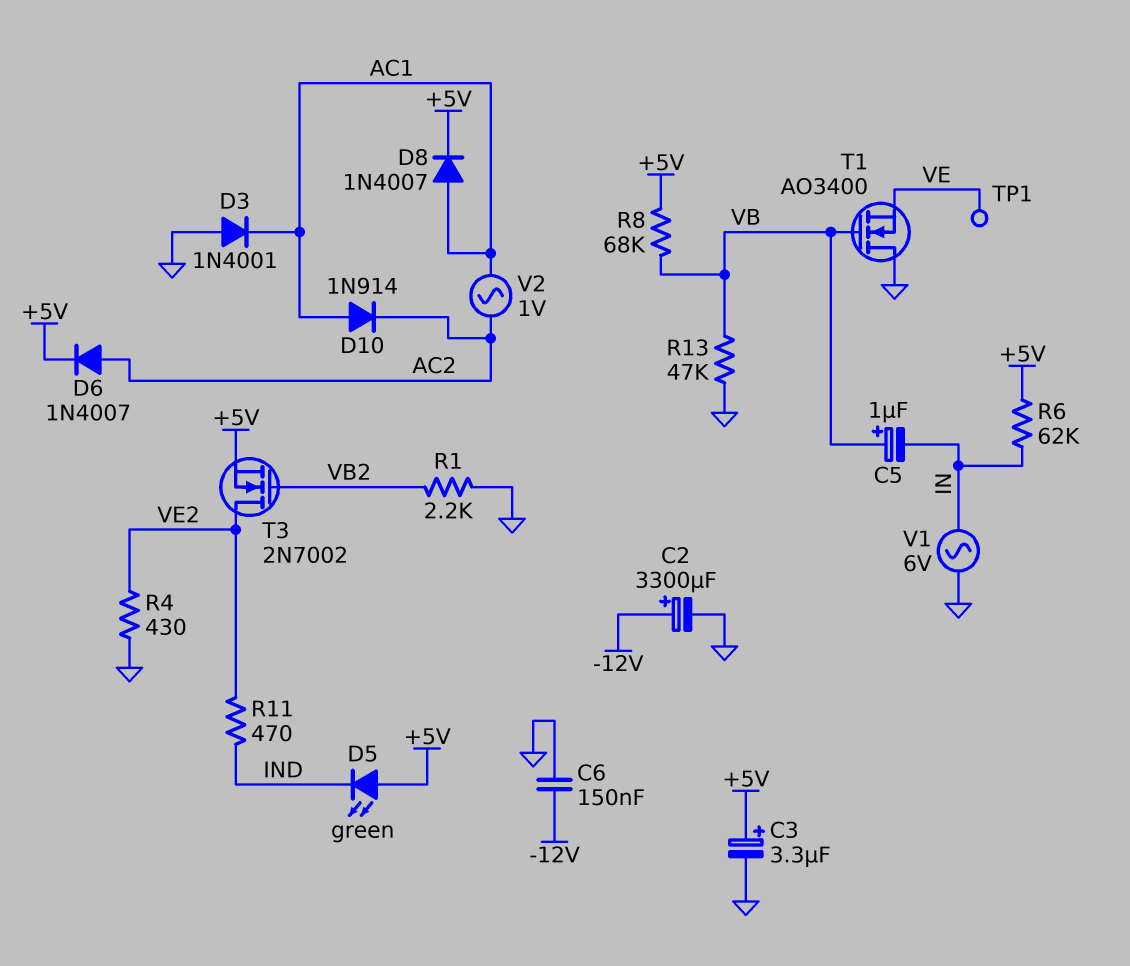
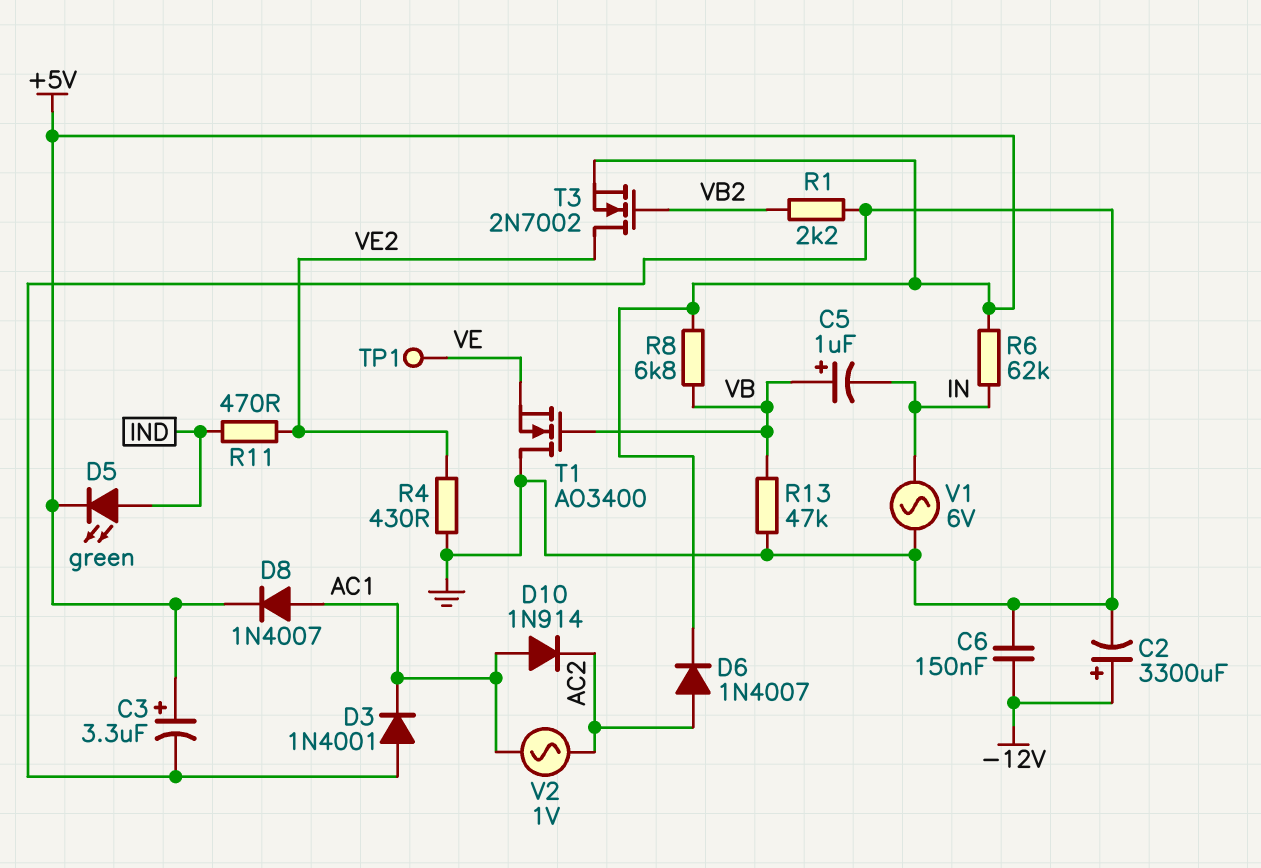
D5: LED green (A +5V, K IND) -> LED green (A IND, K +5V)
R8: 68k (+5V, VB) -> 6.8k (+5V, VB)

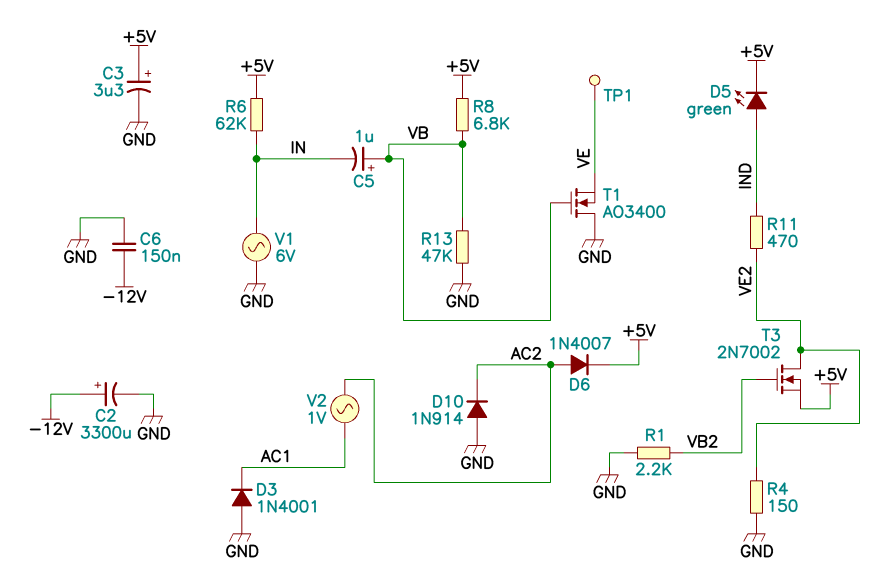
D8: diode 1N4007 (A AC1, K +5V) -> none
D10: diode 1N914 (A AC1, K AC2) -> diode 1N914 (A GND, K AC2)
R4: 430 (GND, VE2) -> 150 (GND, VE2)

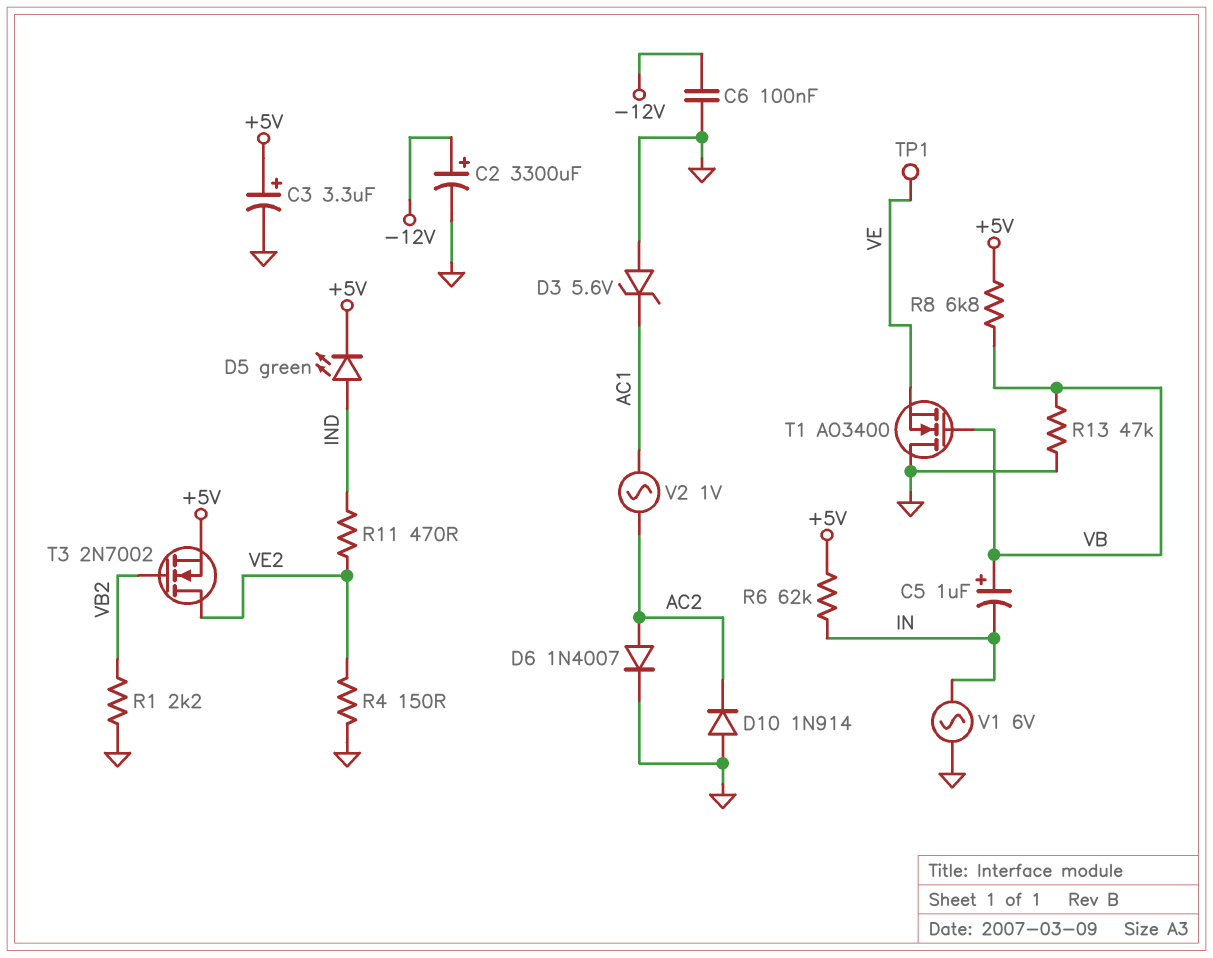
C6: 150nF (-12V, GND) -> 100nF (-12V, GND)
D3: diode 1N4001 (A GND, K AC1) -> zener 5.6V (A GND, K AC1)
D6: diode 1N4007 (A AC2, K +5V) -> diode 1N4007 (A AC2, K GND)

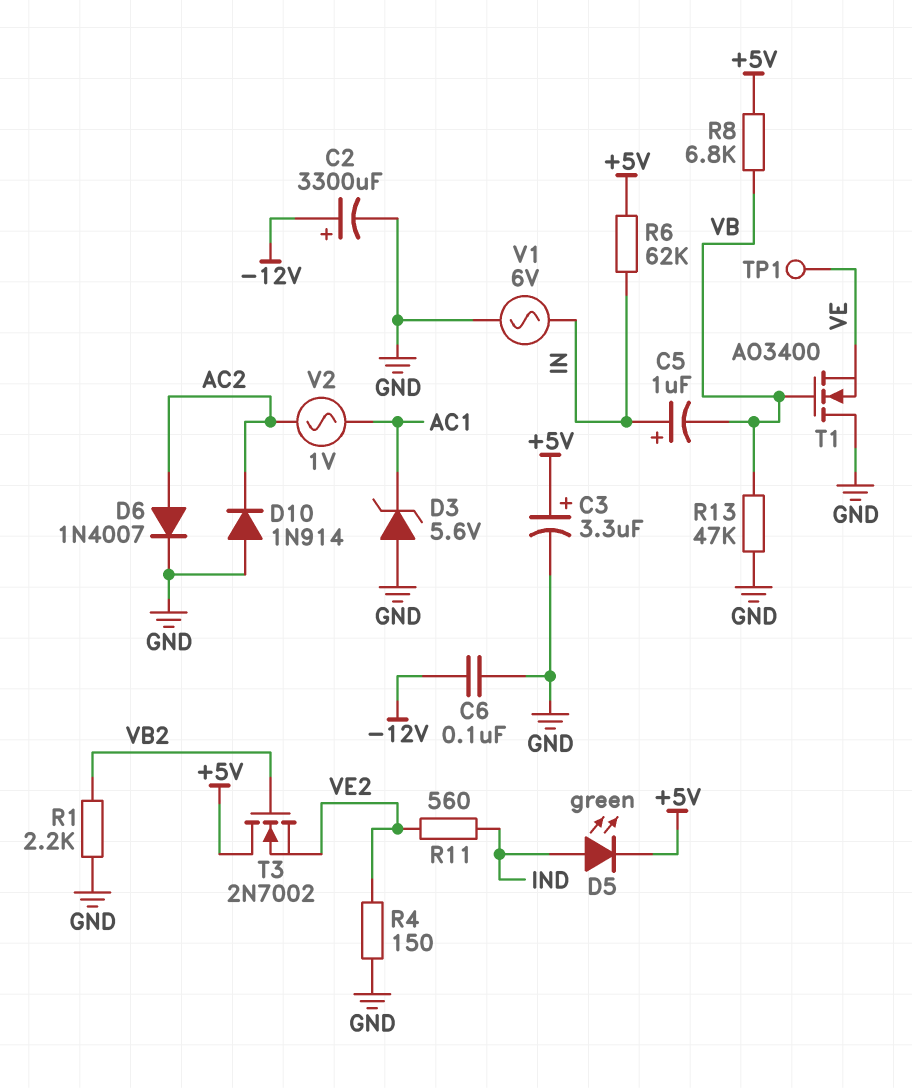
C5: 1uF (plus VB, minus IN) -> 1uF (plus IN, minus VB)
R11: 470 (IND, VE2) -> 560 (IND, VE2)
T3: NMOS 2N7002 (G VB2, D VE2, S +5V) -> NMOS 2N7002 (G VB2, D +5V, S VE2)

